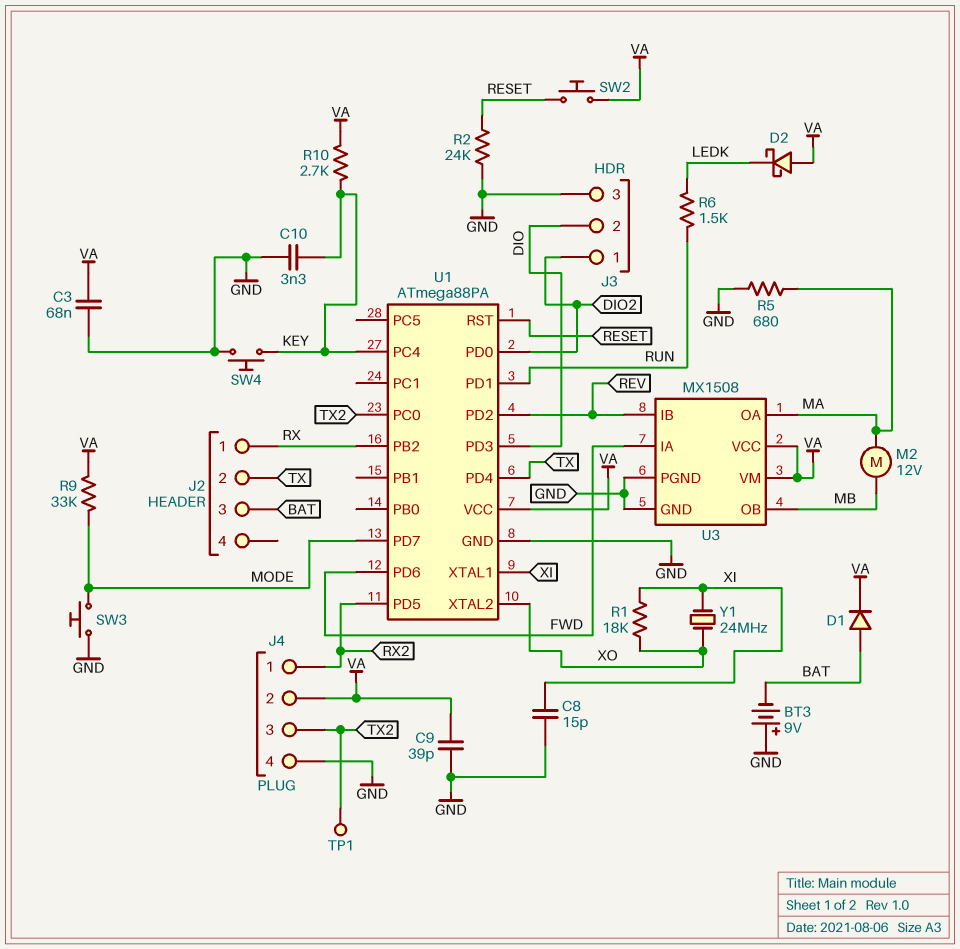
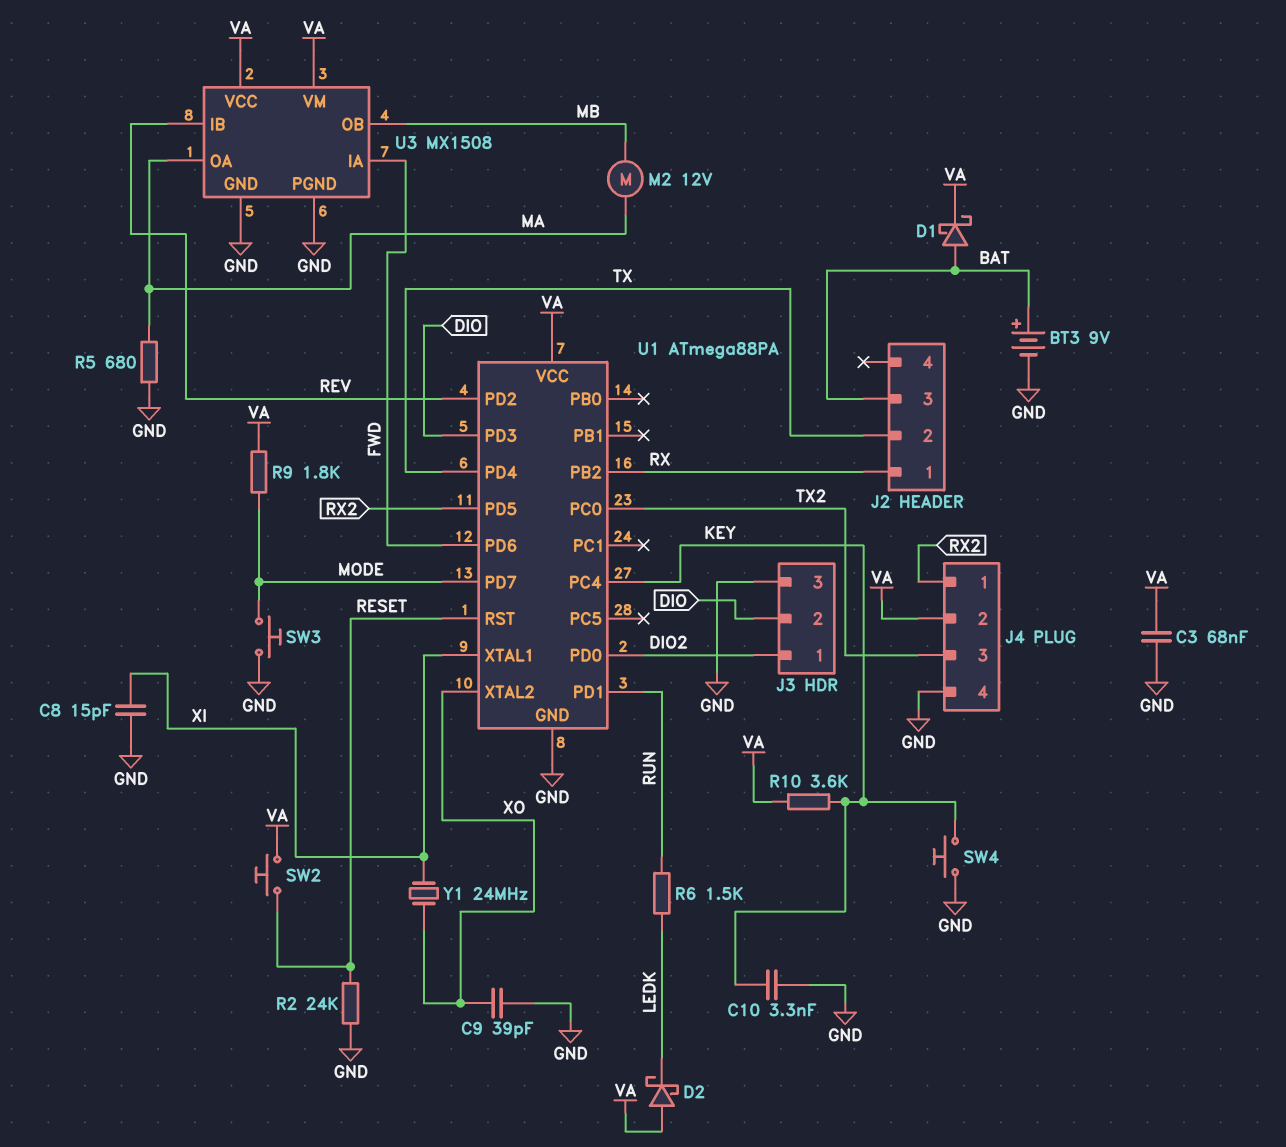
BT3: 9V (plus GND, minus BAT) -> 9V (plus BAT, minus GND)
C9: 39pF (GND, VA) -> 39pF (GND, XO)
D1: diode (A BAT, K VA) -> schottky (A BAT, K VA)
R1: 18k (XI, XO) -> none
R9: 33k (MODE, VA) -> 1.8k (MODE, VA)
R10: 2.7k (KEY, VA) -> 3.6k (KEY, VA)
TP1: test point (TX2) -> none

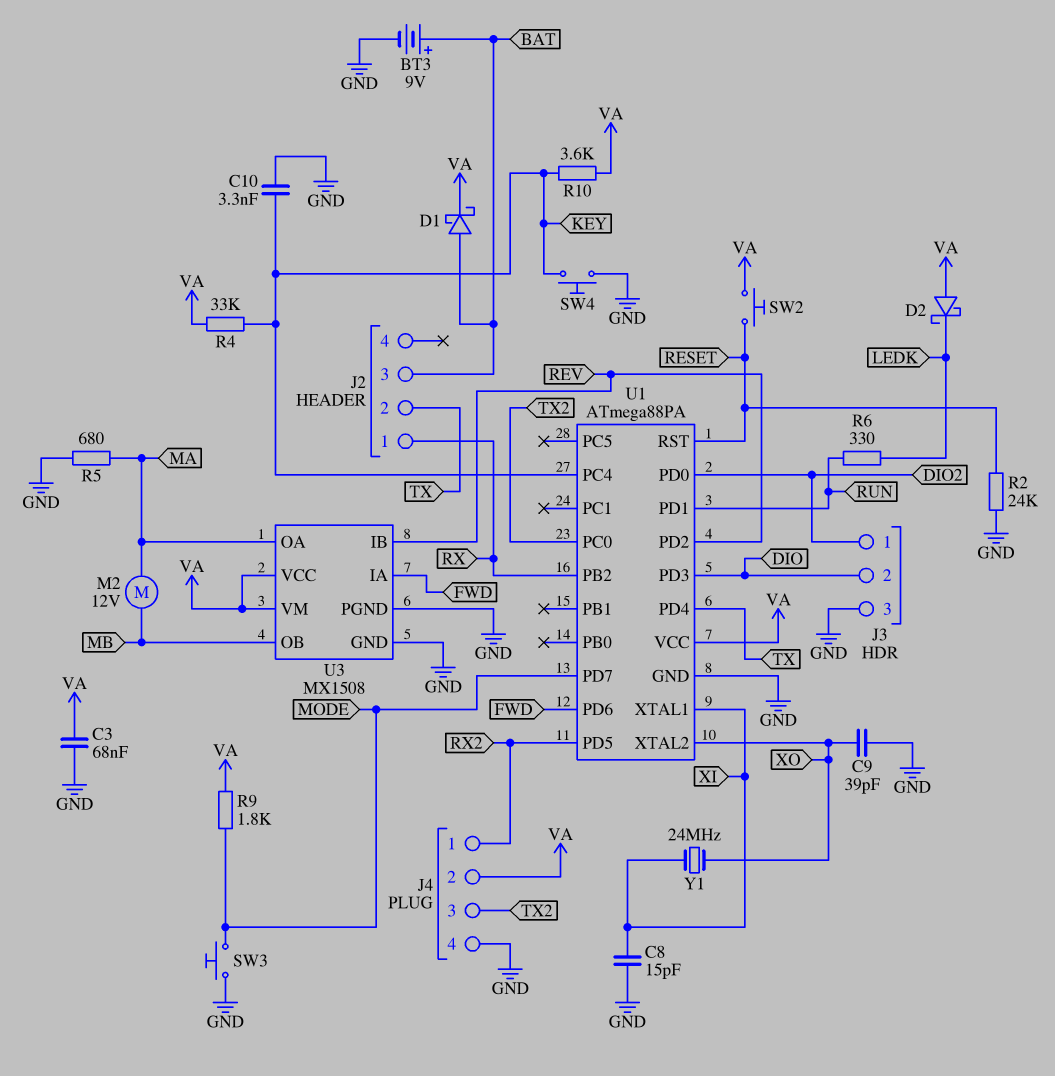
R4: none -> 33k (KEY, VA)
R6: 1.5k (LEDK, RUN) -> 330 (LEDK, RUN)

